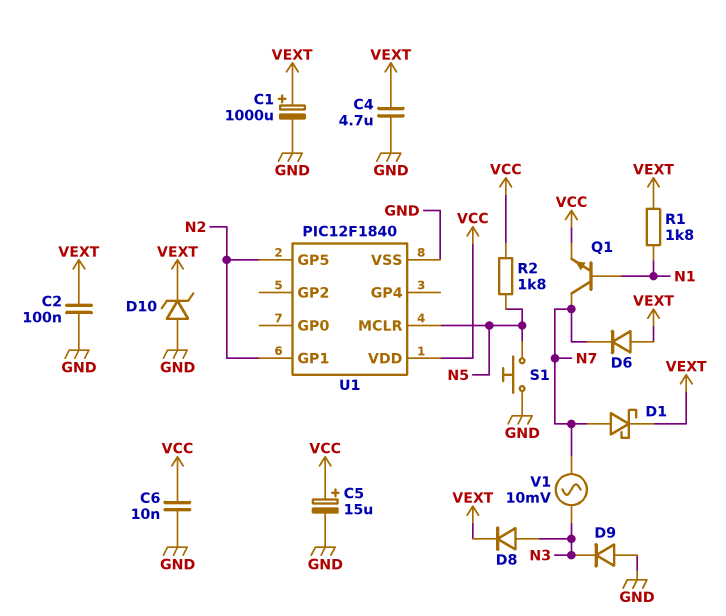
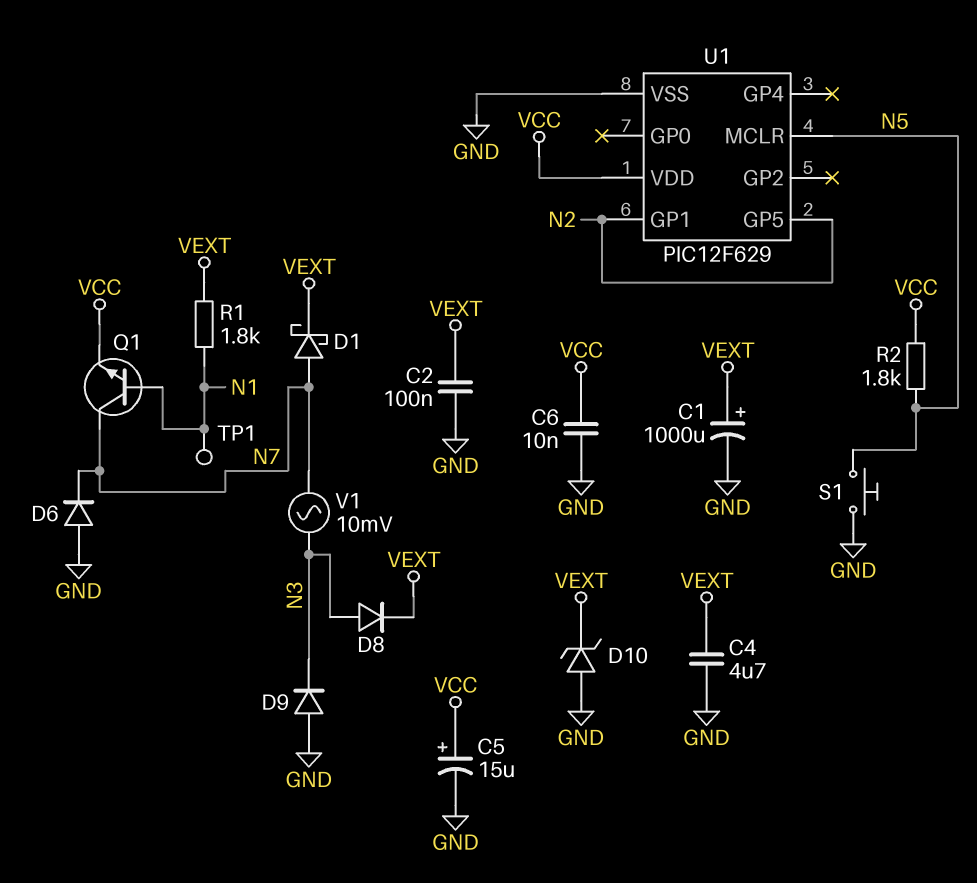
D6: diode (A VEXT, K N7) -> diode (A GND, K N7)
TP1: none -> test point (N1)
U1: PIC12F1840 -> PIC12F629

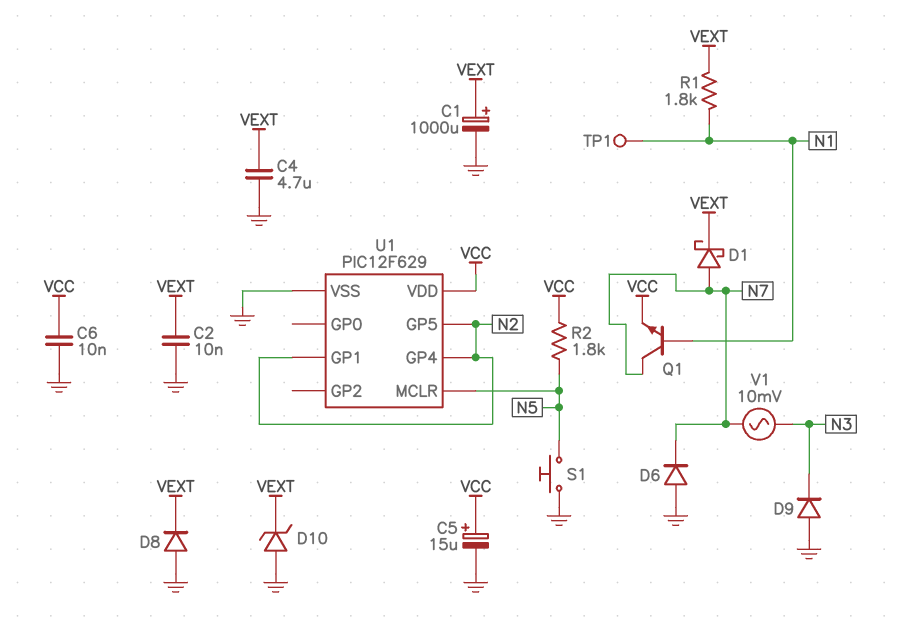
C2: 100nF (GND, VEXT) -> 10nF (GND, VEXT)
D8: diode (A N3, K VEXT) -> diode (A GND, K VEXT)
U1 pin GP4: none -> N2

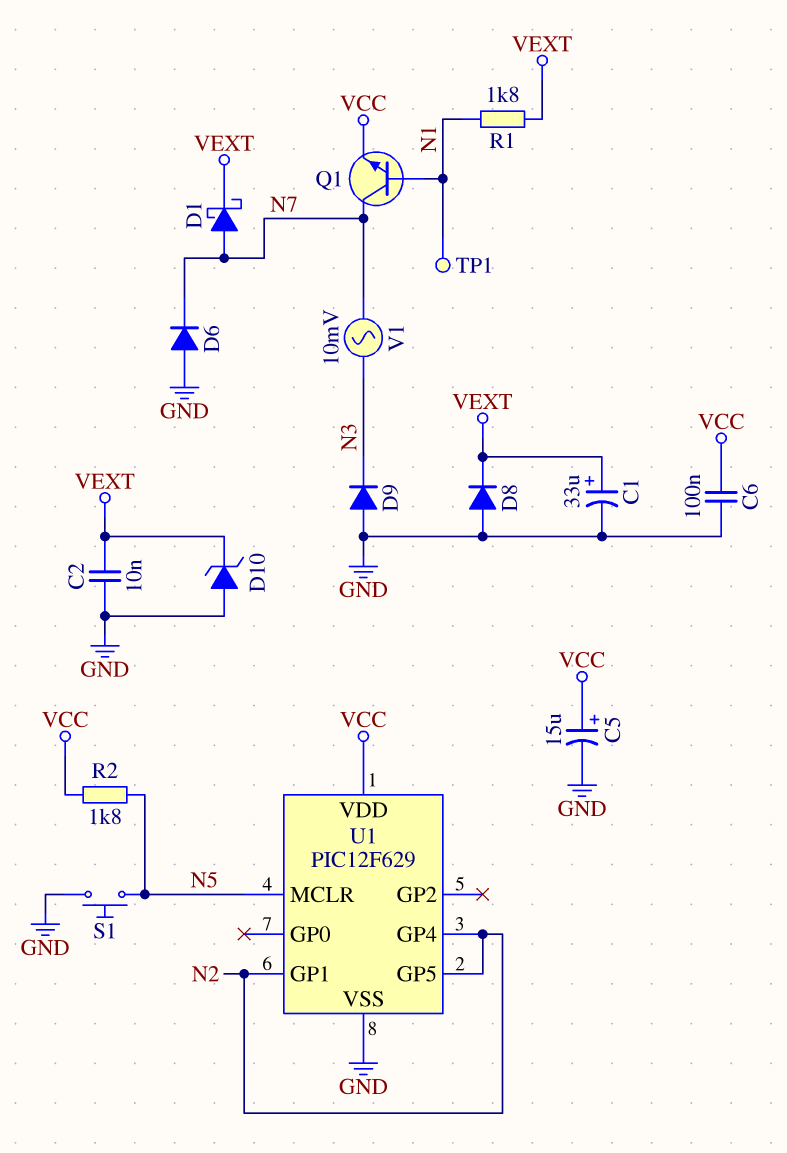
C1: 1000uF (plus VEXT, minus GND) -> 33uF (plus VEXT, minus GND)
C4: 4.7uF (GND, VEXT) -> none
C6: 10nF (GND, VCC) -> 100nF (GND, VCC)

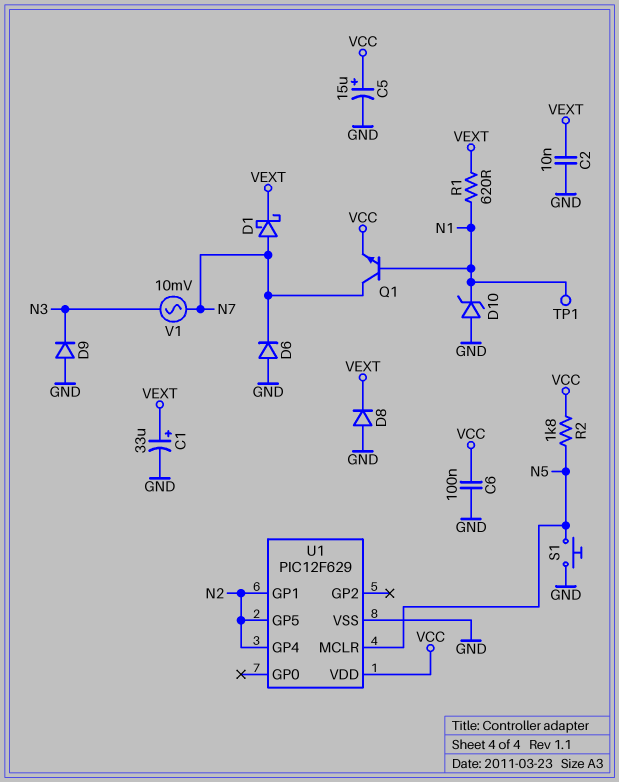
D10: zener (A GND, K VEXT) -> zener (A GND, K N1)
R1: 1.8k (N1, VEXT) -> 620 (N1, VEXT)

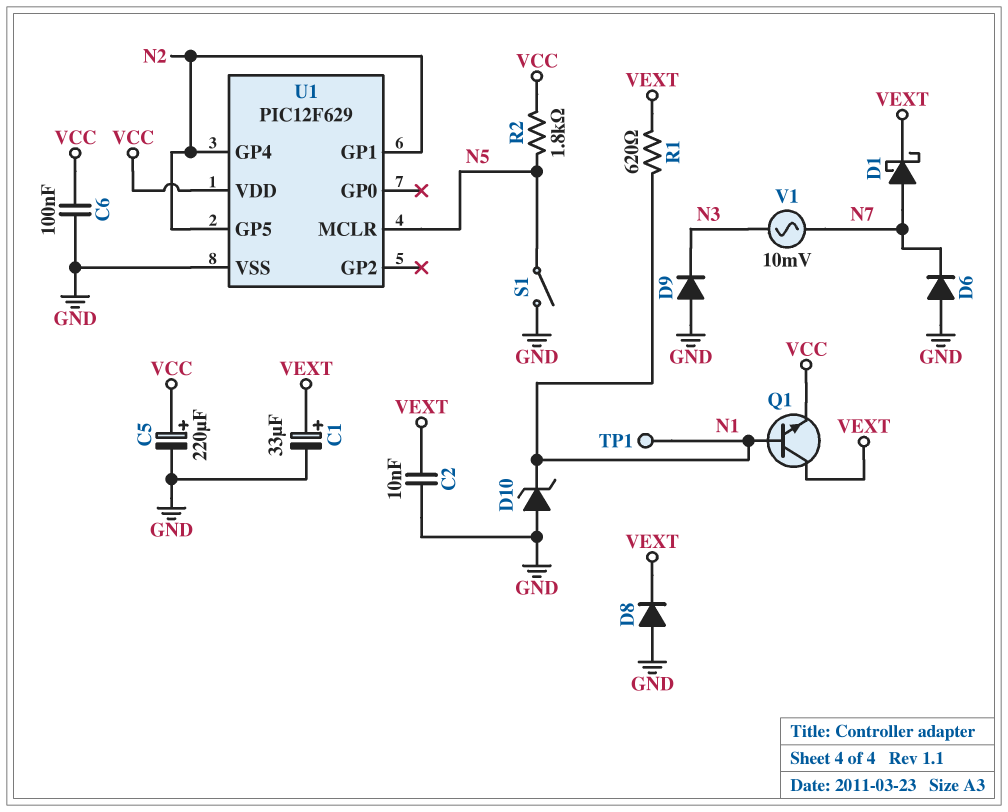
C5: 15uF (plus VCC, minus GND) -> 220uF (plus VCC, minus GND)
Q1: NPN (B N1, C N7, E VCC) -> NPN (B N1, C VEXT, E VCC)
S1: button (GND, N5) -> switch (GND, N5)

